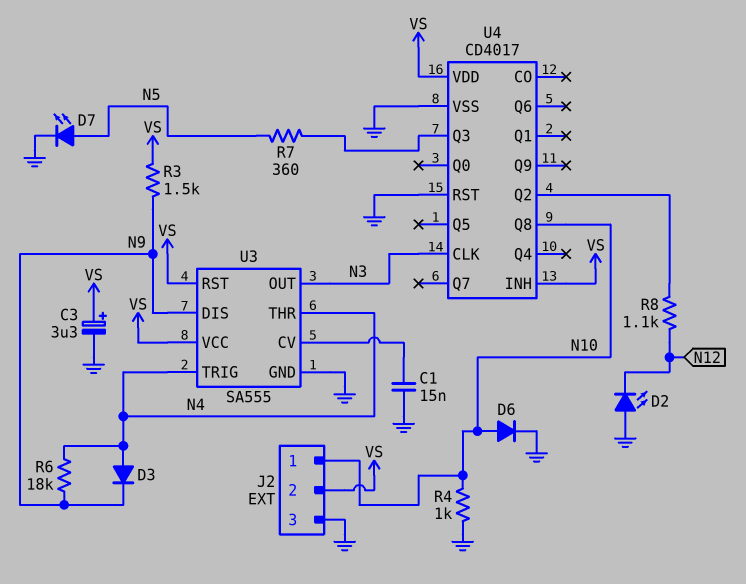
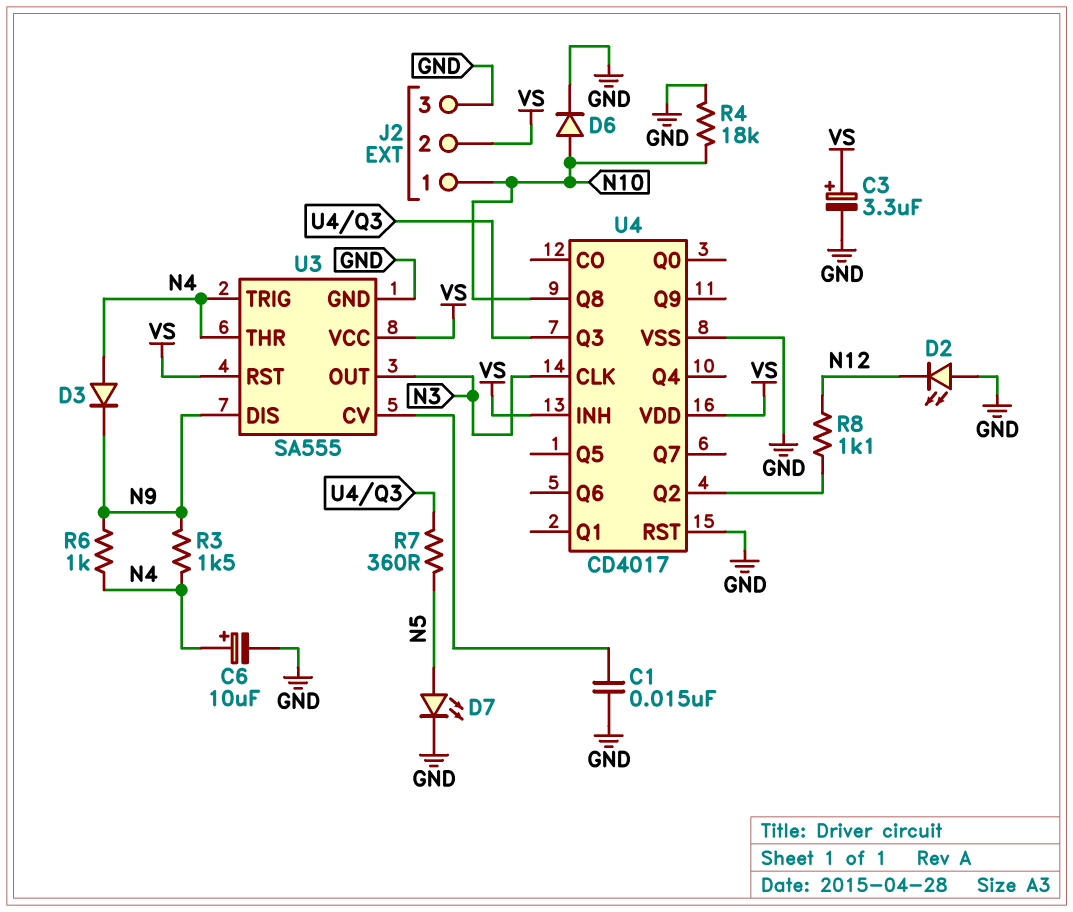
C6: none -> 10uF (plus N4, minus GND)
R3: 1.5k (N9, VS) -> 1.5k (N4, N9)
R4: 1k (GND, N10) -> 18k (GND, N10)
R6: 18k (N4, N9) -> 1k (N4, N9)

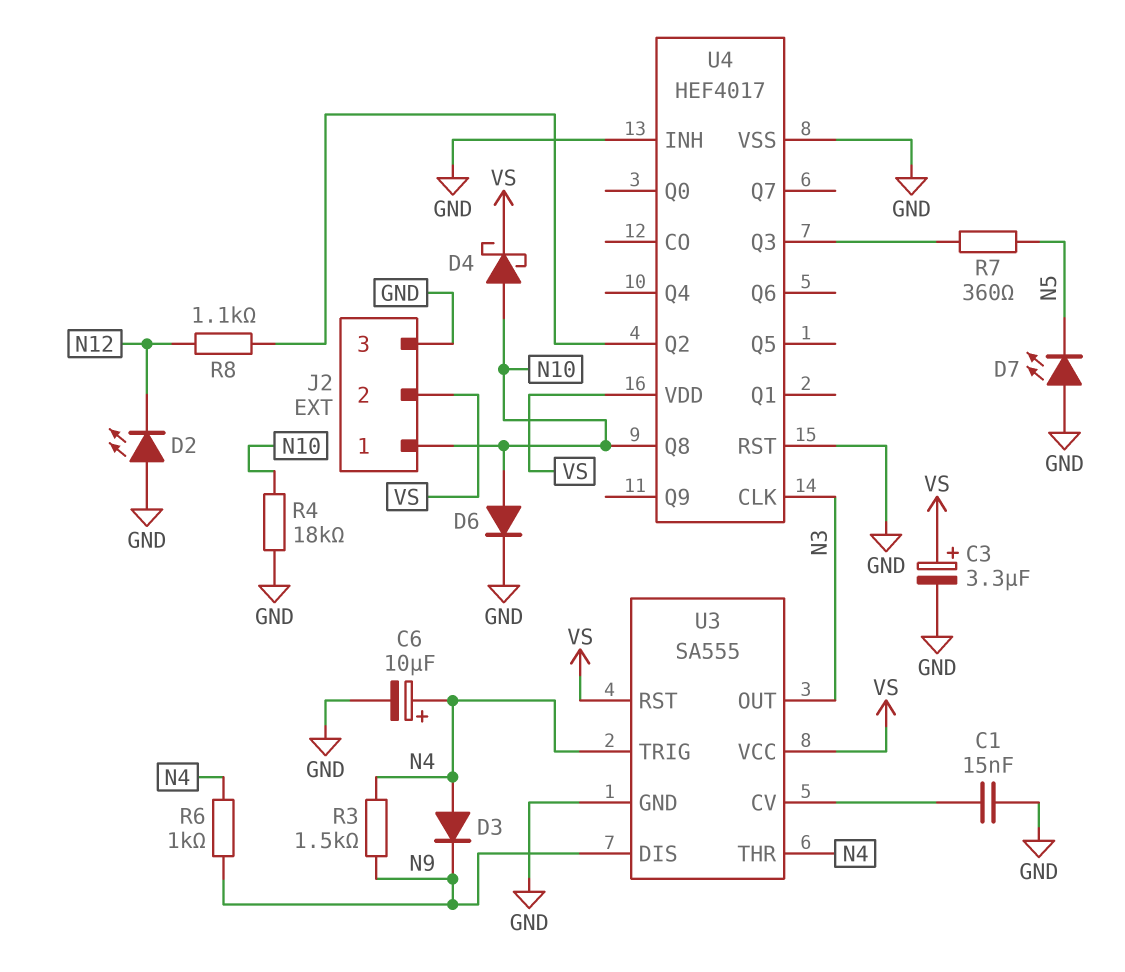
D4: none -> schottky (A N10, K VS)
D7: LED (A N5, K GND) -> LED (A GND, K N5)
U4: CD4017 -> HEF4017
U4 pin INH: VS -> GND

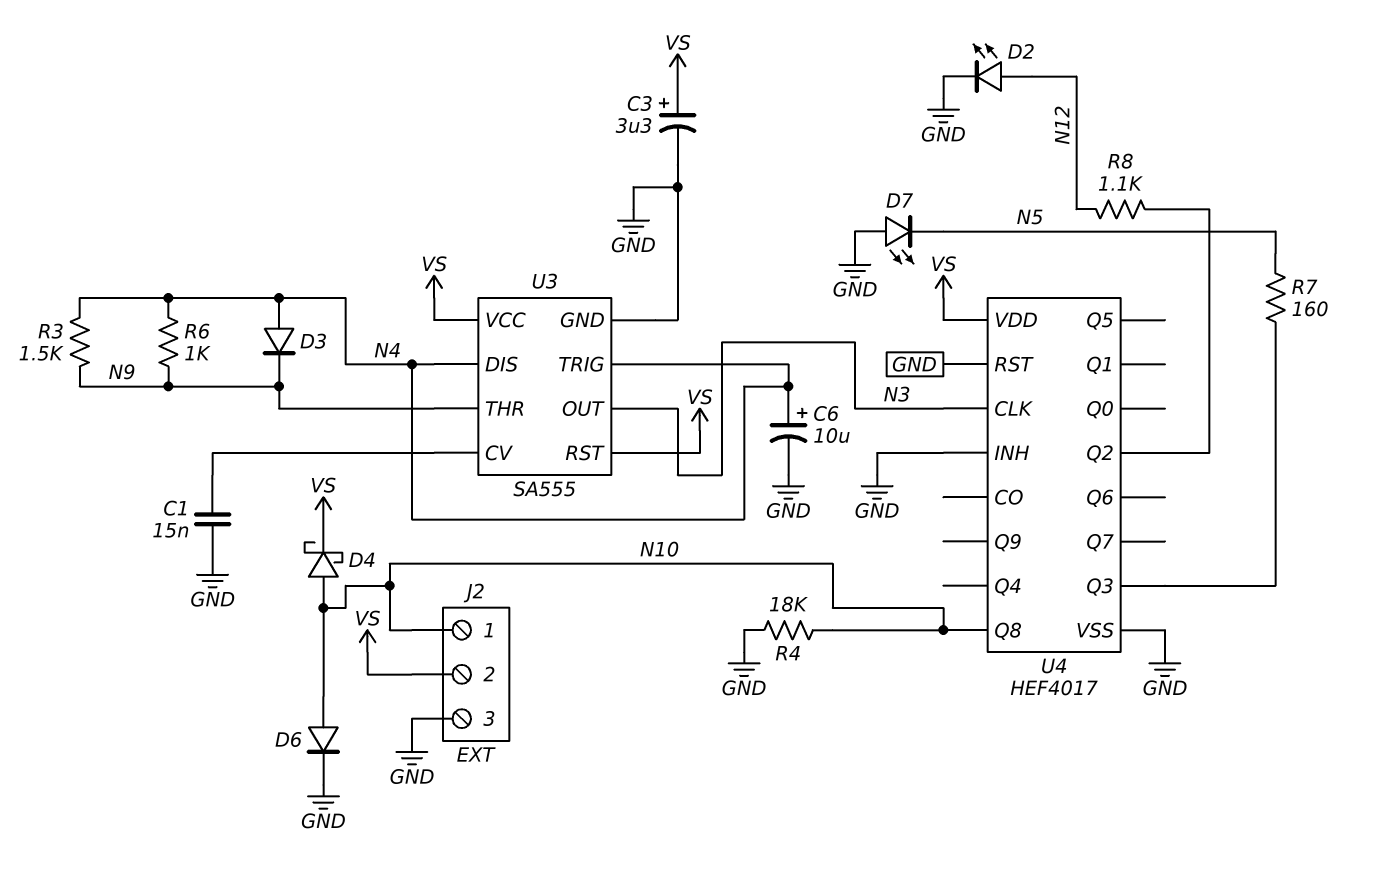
D2: LED (A GND, K N12) -> LED (A N12, K GND)
R7: 360 (N5, U4/Q3) -> 160 (N5, U4/Q3)
U3 pin DIS: N9 -> N4
U3 pin THR: N4 -> N9

